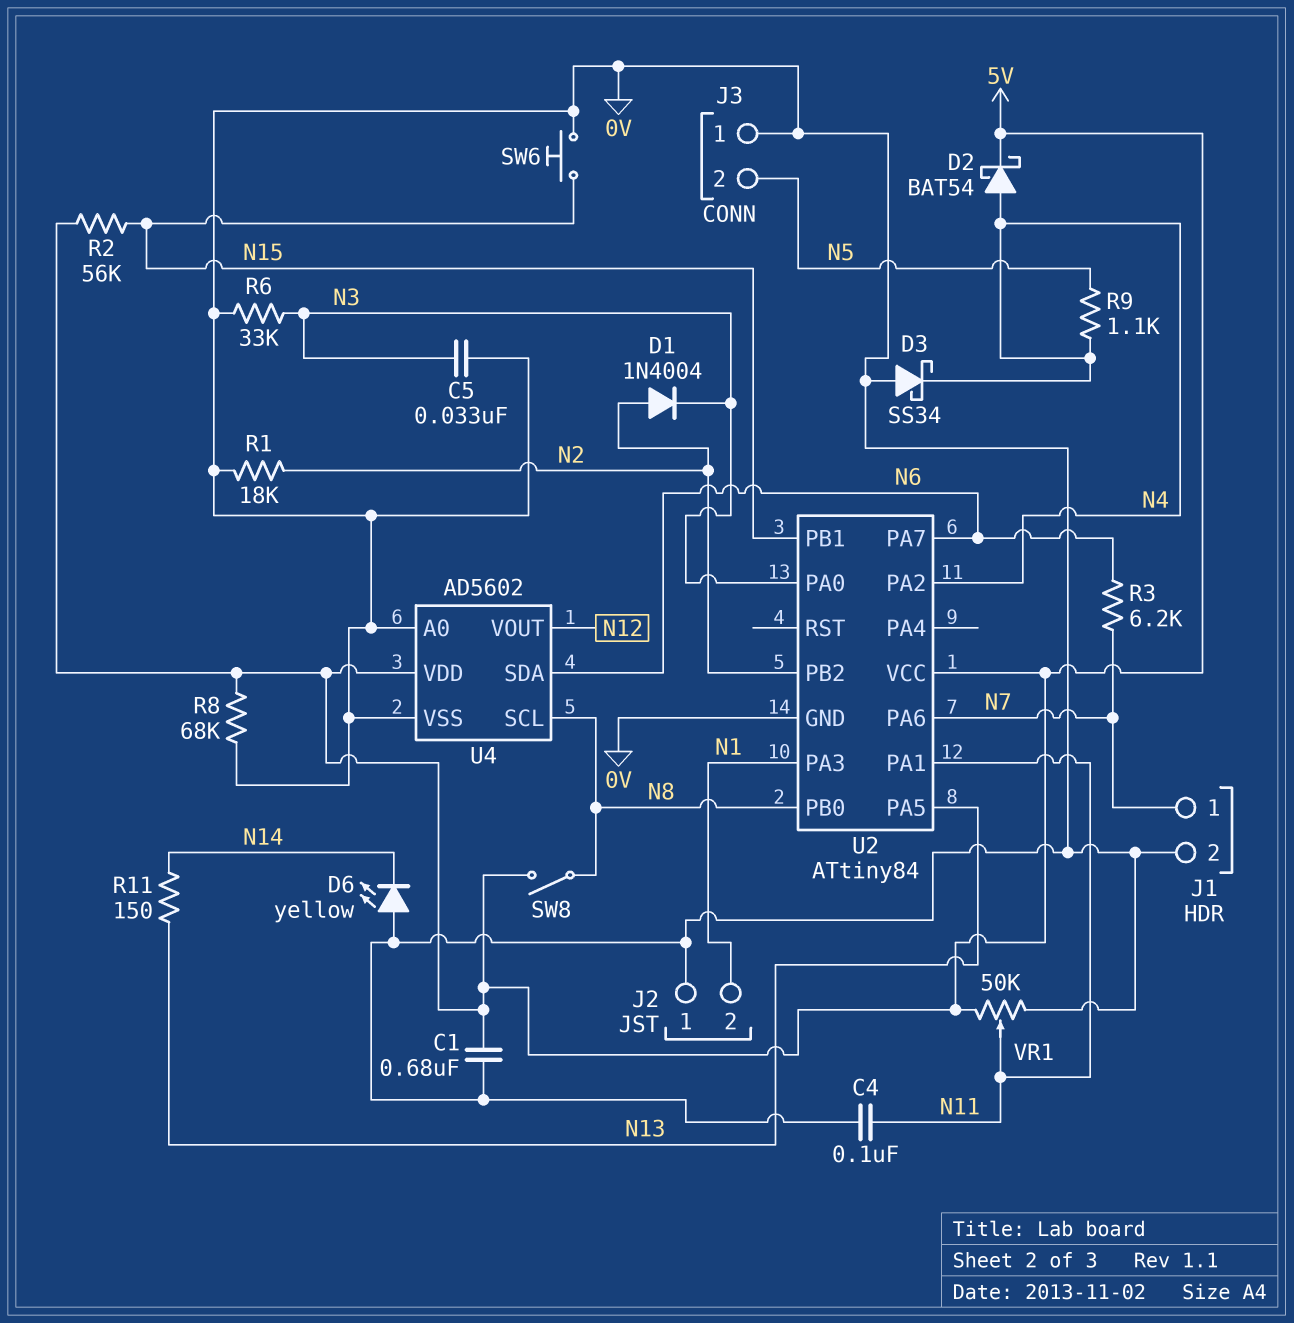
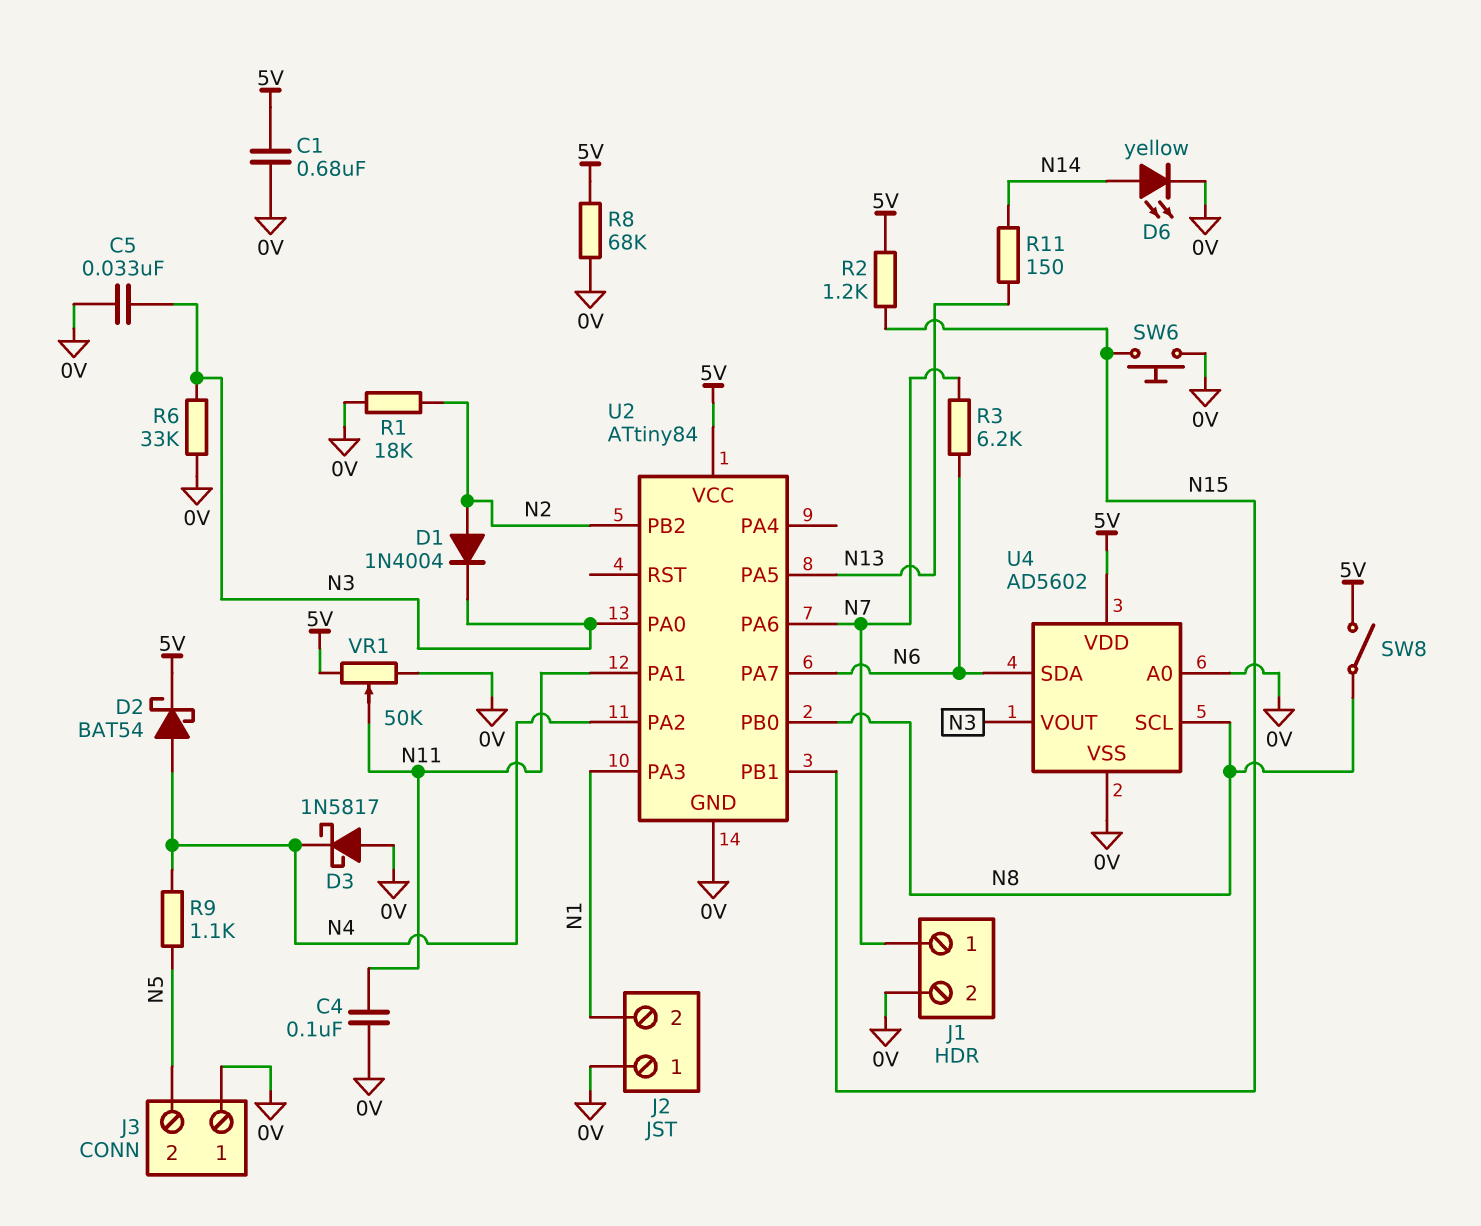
D3: schottky SS34 (A 0V, K N4) -> schottky 1N5817 (A 0V, K N4)
D6: LED yellow (A 0V, K N14) -> LED yellow (A N14, K 0V)
R2: 56k (5V, N15) -> 1.2k (5V, N15)
U4 pin VOUT: N12 -> N3

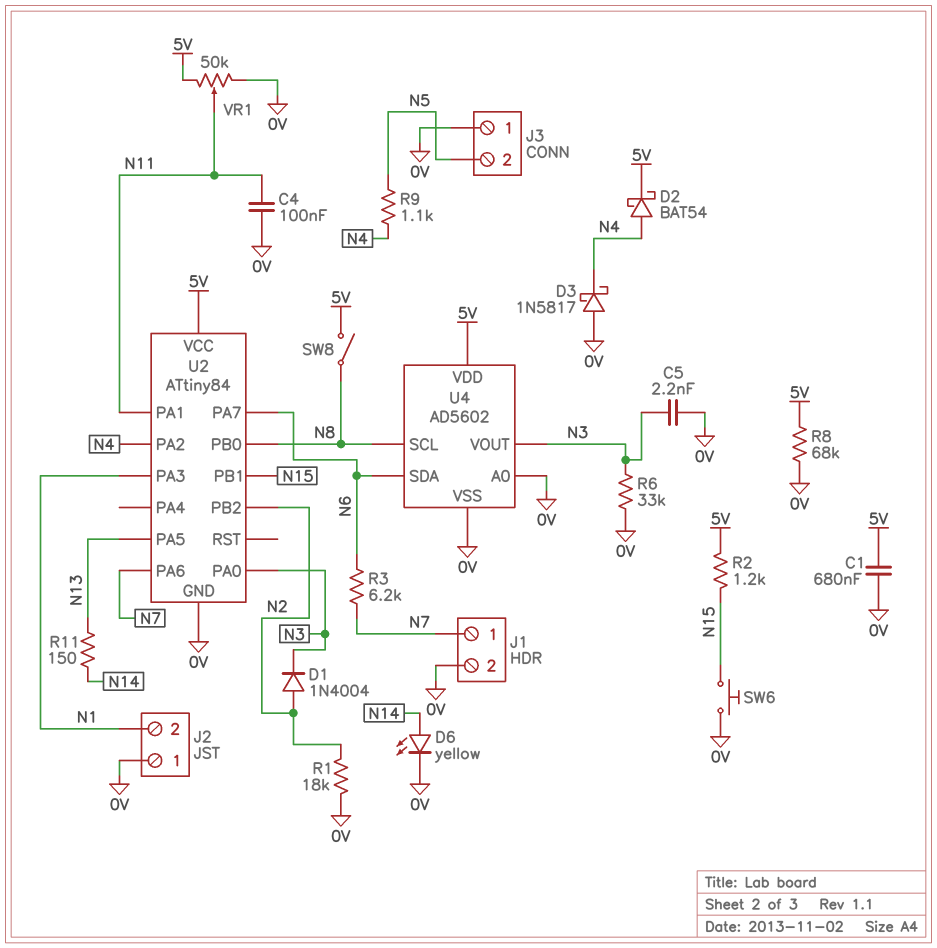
C5: 33nF (0V, N3) -> 2.2nF (0V, N3)

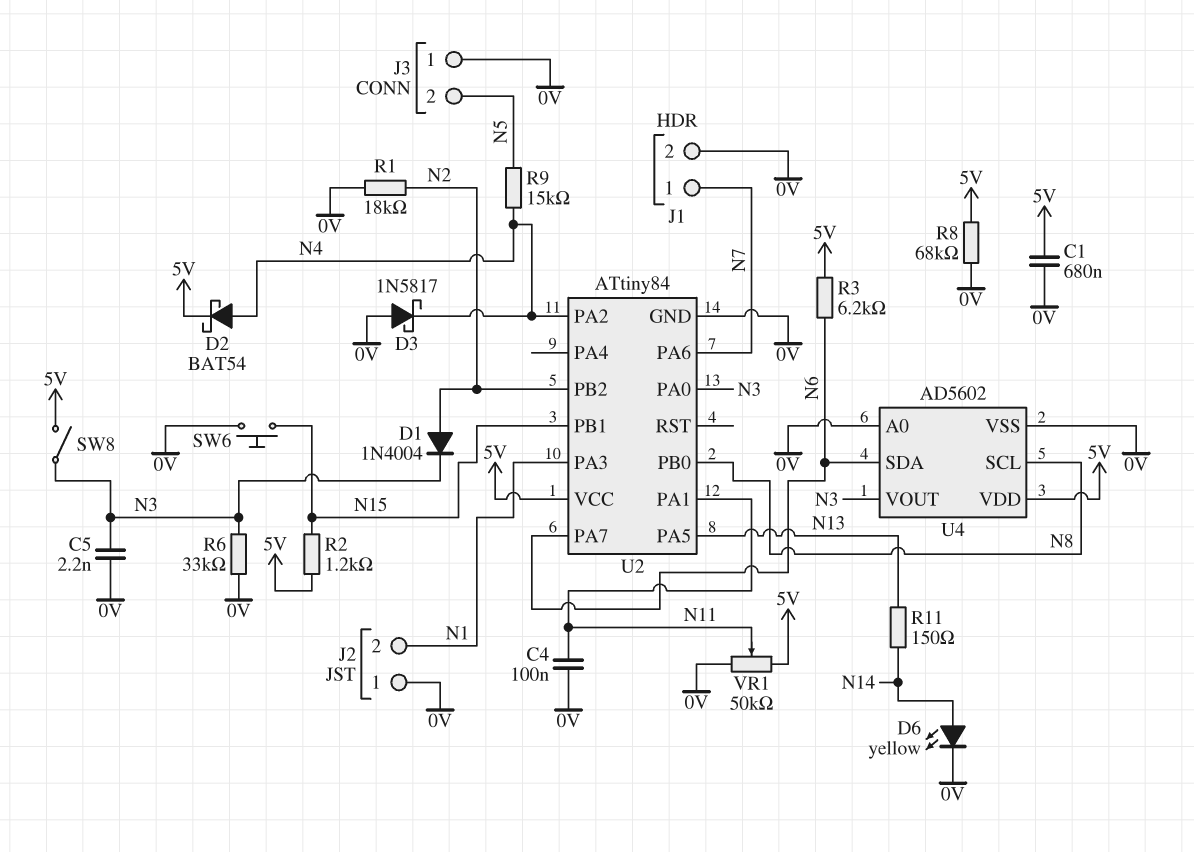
R3: 6.2k (N6, N7) -> 6.2k (5V, N6)
R9: 1.1k (N4, N5) -> 15k (N4, N5)
SW8: switch (5V, N8) -> switch (5V, N3)

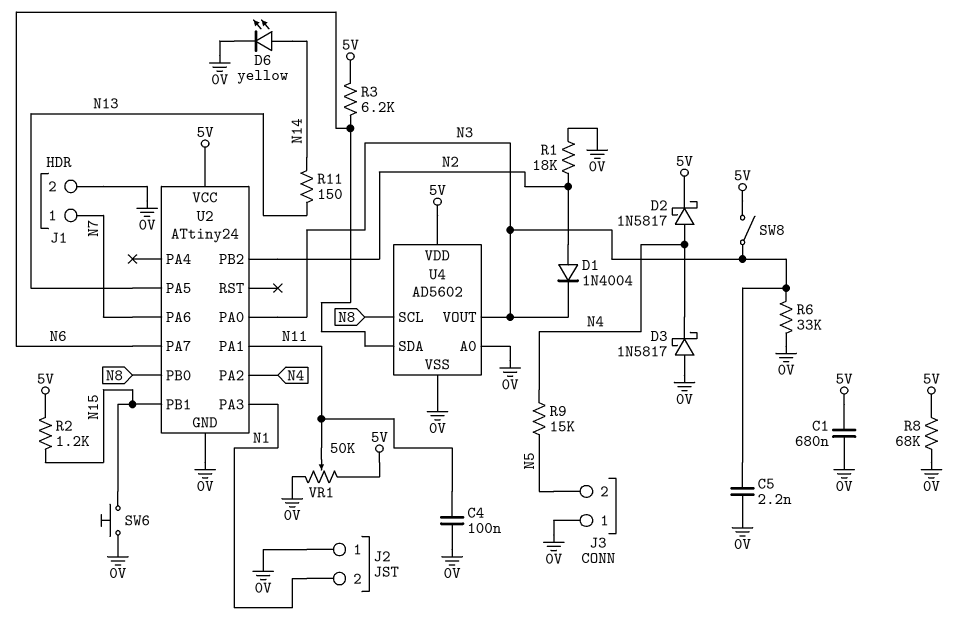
D2: schottky BAT54 (A N4, K 5V) -> schottky 1N5817 (A N4, K 5V)
U2: ATtiny84 -> ATtiny24

